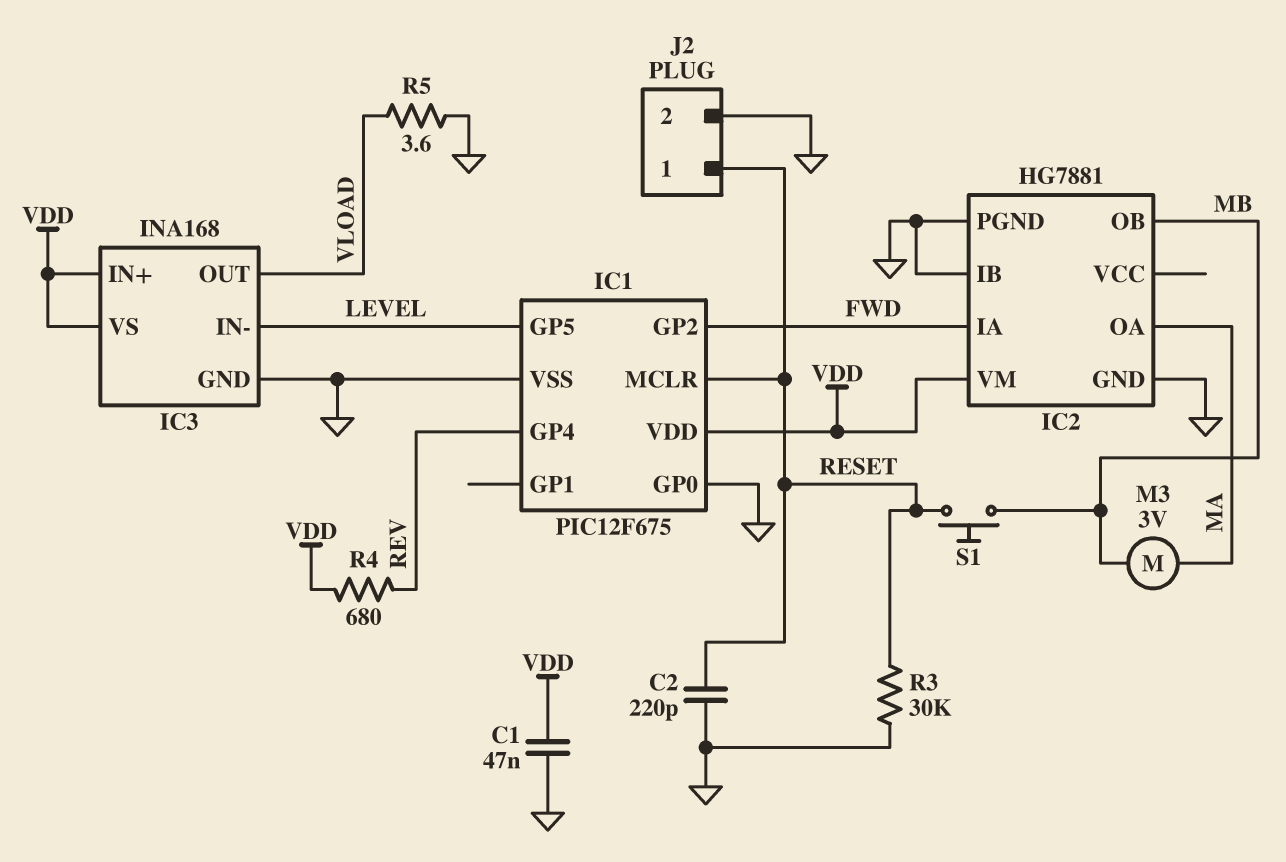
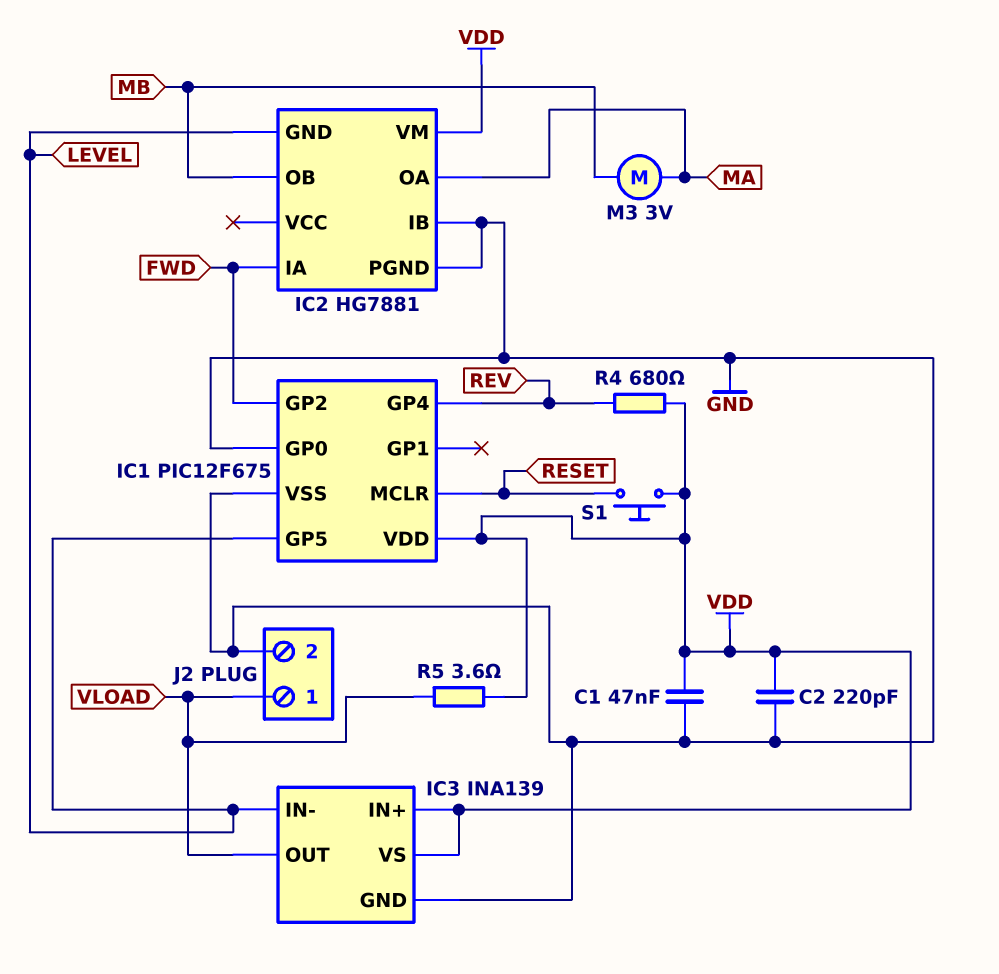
C2: 220pF (GND, RESET) -> 220pF (GND, VDD)
IC2 pin GND: GND -> LEVEL
IC3: INA168 -> INA139
J2 pin 1: RESET -> VLOAD
R3: 30k (GND, RESET) -> none
R5: 3.6 (GND, VLOAD) -> 3.6 (VDD, VLOAD)
S1: button (MB, RESET) -> button (RESET, VDD)

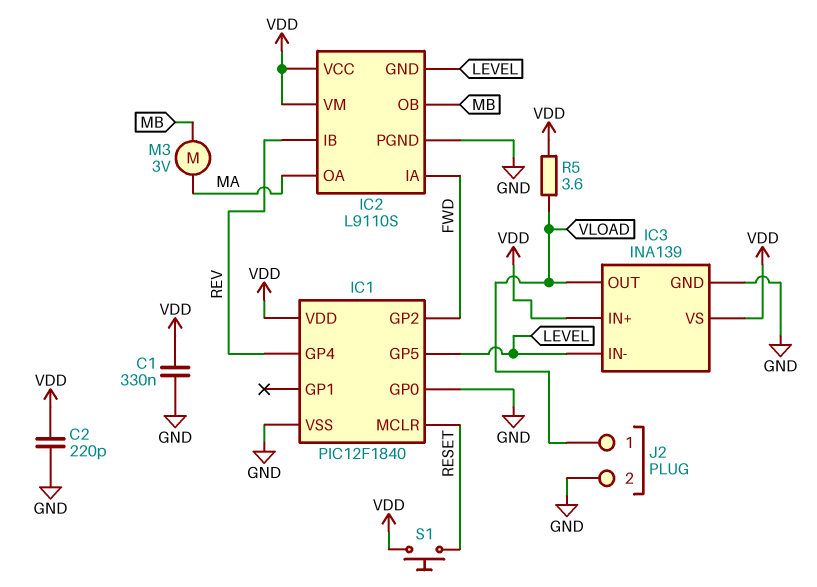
C1: 47nF (GND, VDD) -> 330nF (GND, VDD)
IC1: PIC12F675 -> PIC12F1840
IC2: HG7881 -> L9110S
IC2 pin IB: GND -> REV
IC2 pin VCC: none -> VDD
R4: 680 (REV, VDD) -> none

